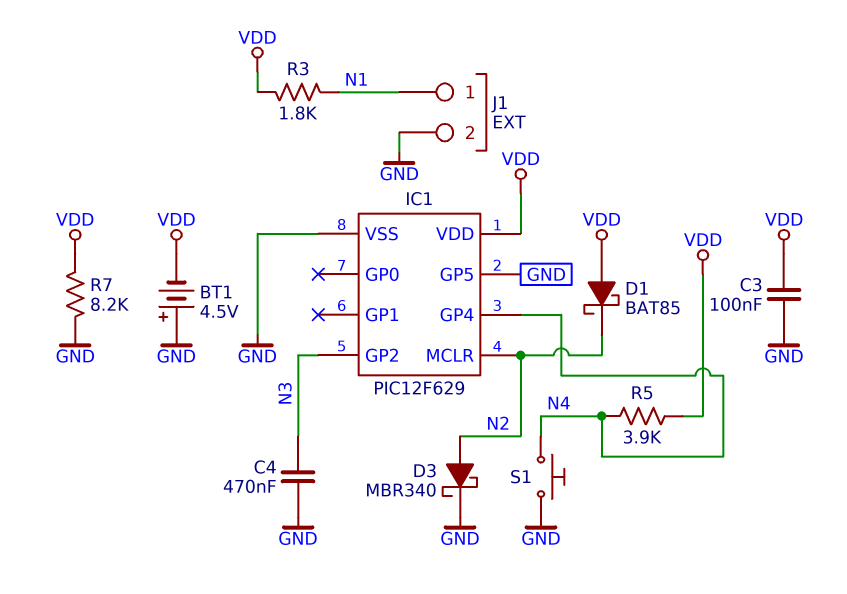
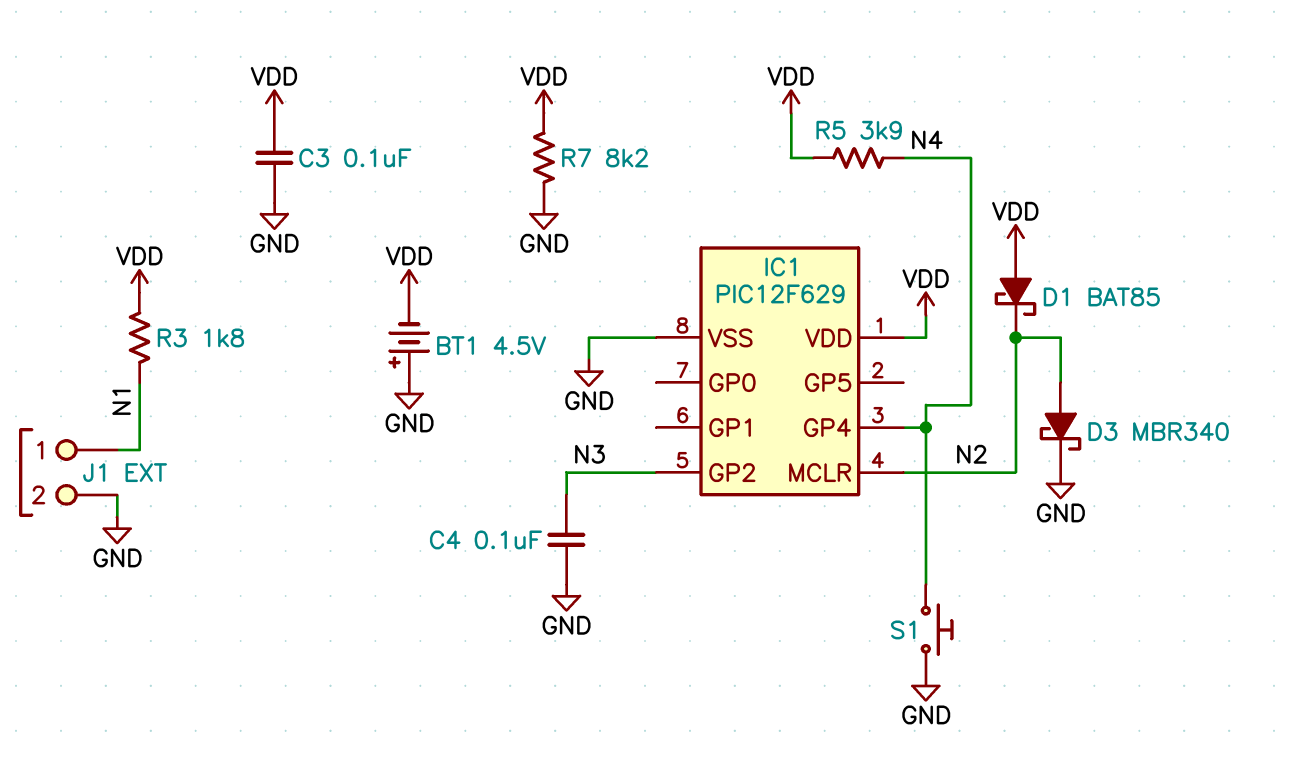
C4: 470nF (GND, N3) -> 100nF (GND, N3)
IC1 pin GP5: GND -> none

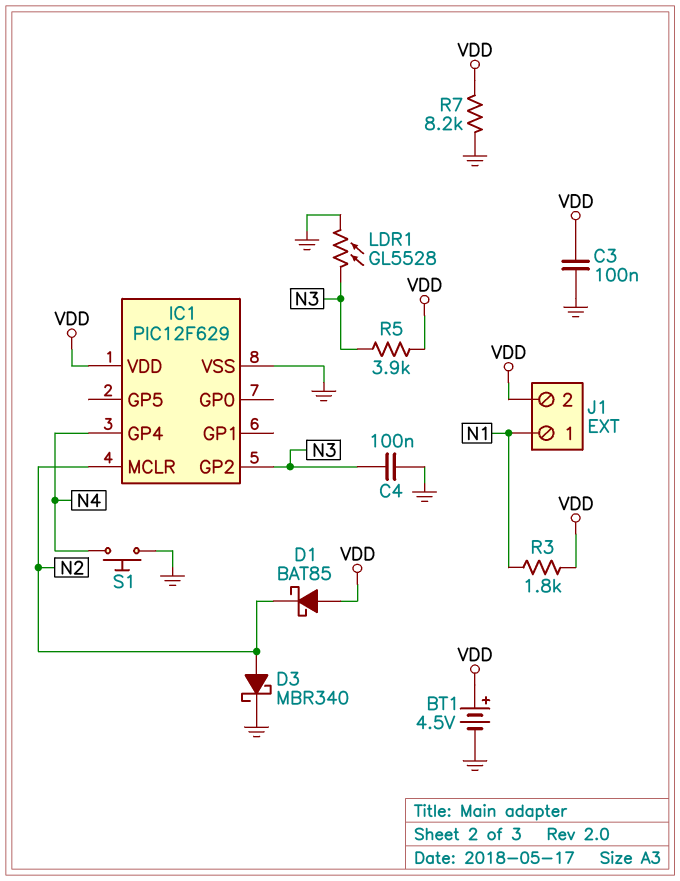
BT1: 4.5V (plus GND, minus VDD) -> 4.5V (plus VDD, minus GND)
J1 pin 2: GND -> VDD
LDR1: none -> GL5528 (GND, N3)
R5: 3.9k (N4, VDD) -> 3.9k (N3, VDD)

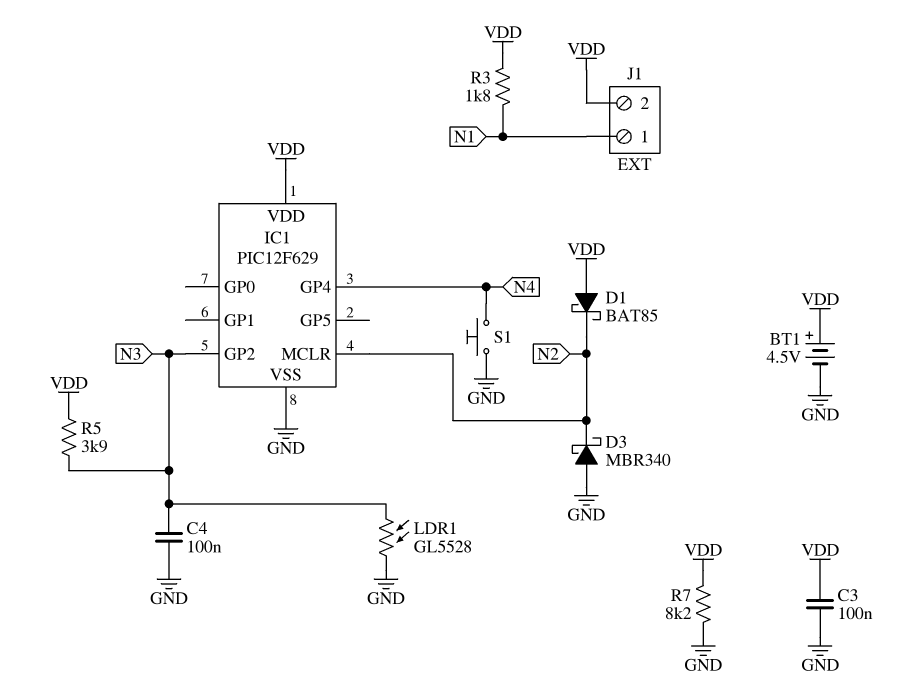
D3: schottky MBR340 (A N2, K GND) -> schottky MBR340 (A GND, K N2)

